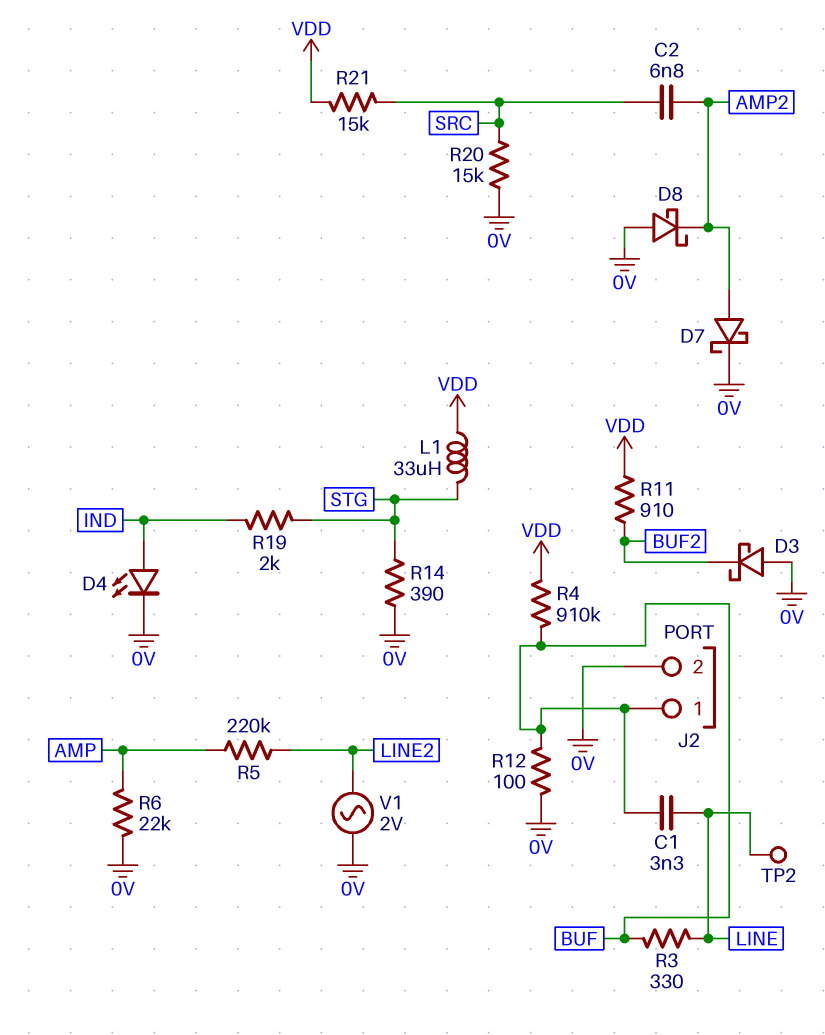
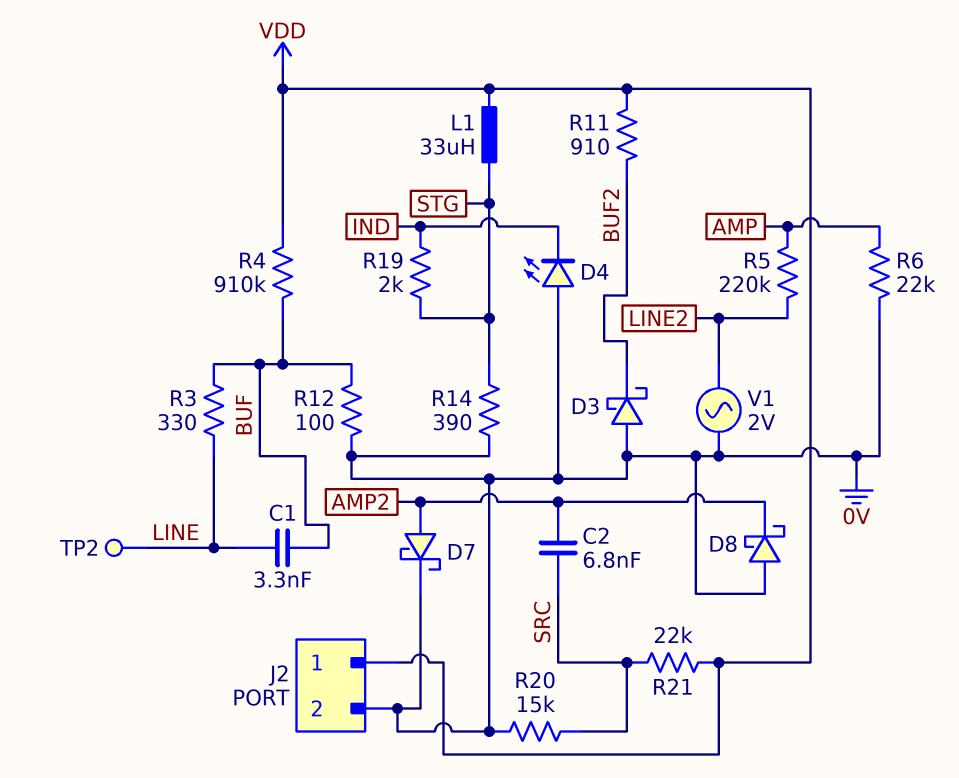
D4: LED (A IND, K 0V) -> LED (A 0V, K IND)
J2 pin 1: BUF -> VDD
R21: 15k (SRC, VDD) -> 22k (SRC, VDD)

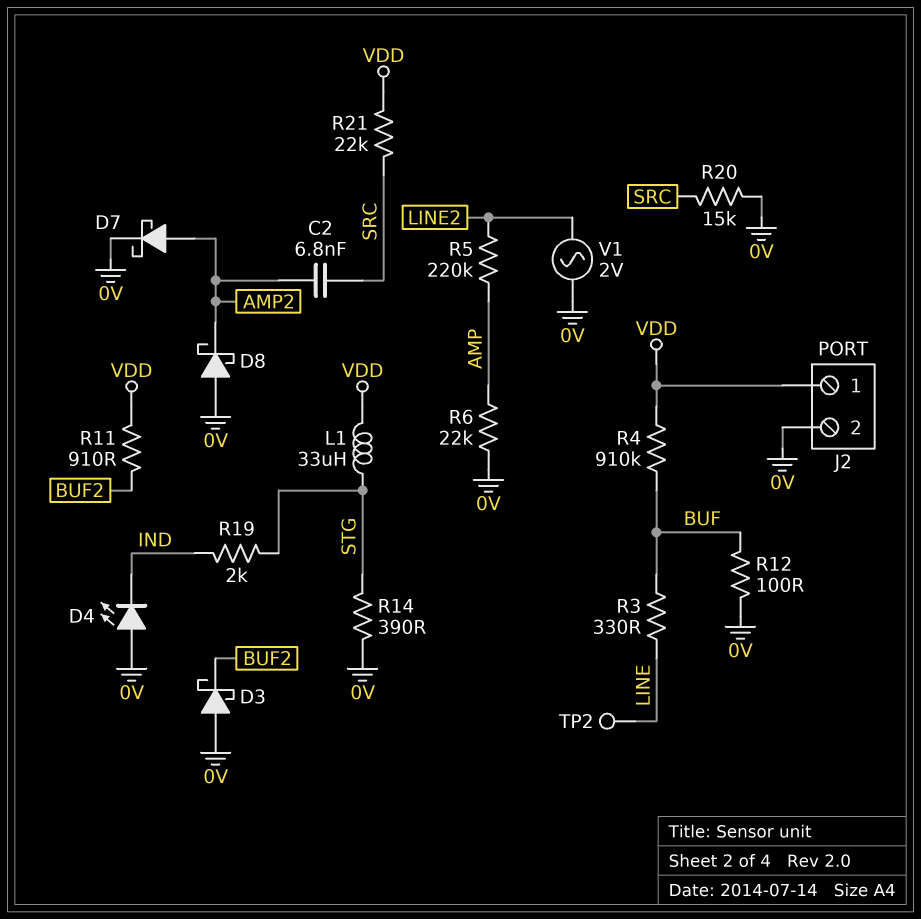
C1: 3.3nF (BUF, LINE) -> none

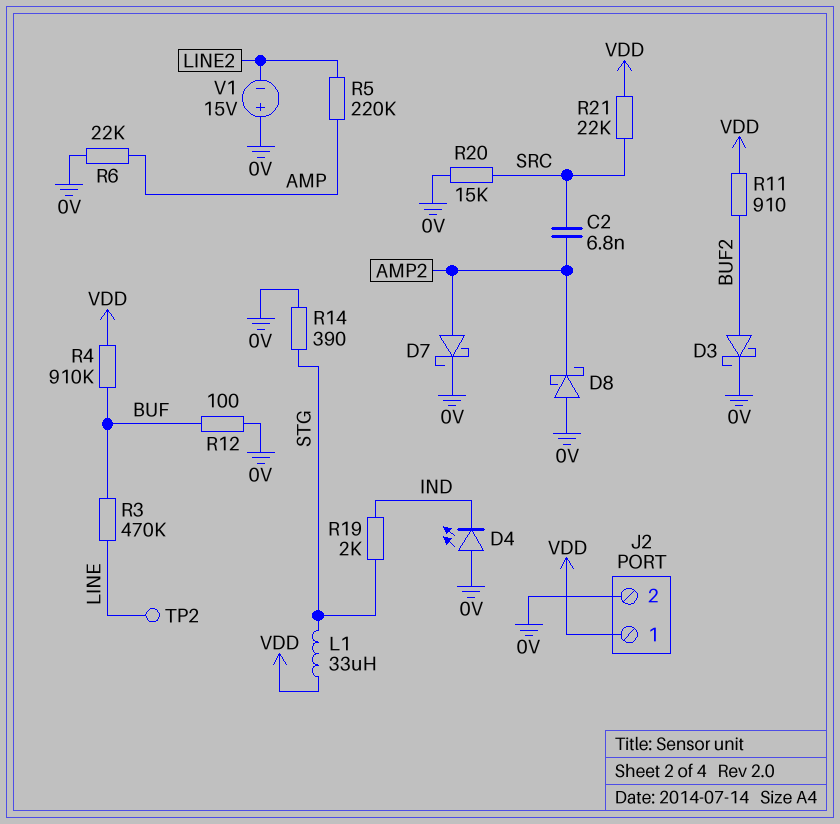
D3: schottky (A 0V, K BUF2) -> schottky (A BUF2, K 0V)
R3: 330 (BUF, LINE) -> 470k (BUF, LINE)
V1: AC 2V (0V, LINE2) -> 15V (plus 0V, minus LINE2)

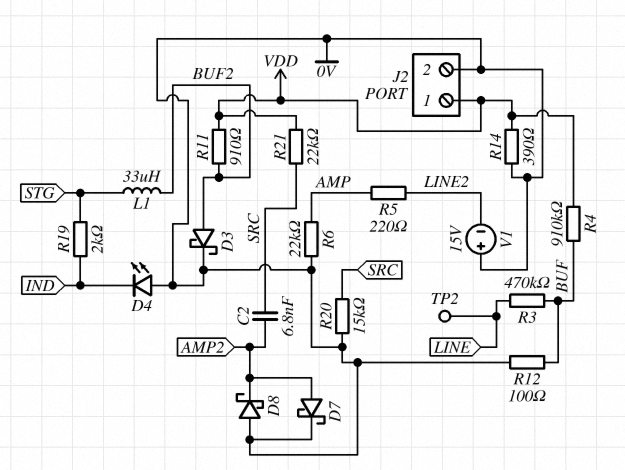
L1: 33uH (STG, VDD) -> 33uH (BUF2, STG)
R5: 220k (AMP, LINE2) -> 220 (AMP, LINE2)
R14: 390 (0V, STG) -> 390 (0V, VDD)

